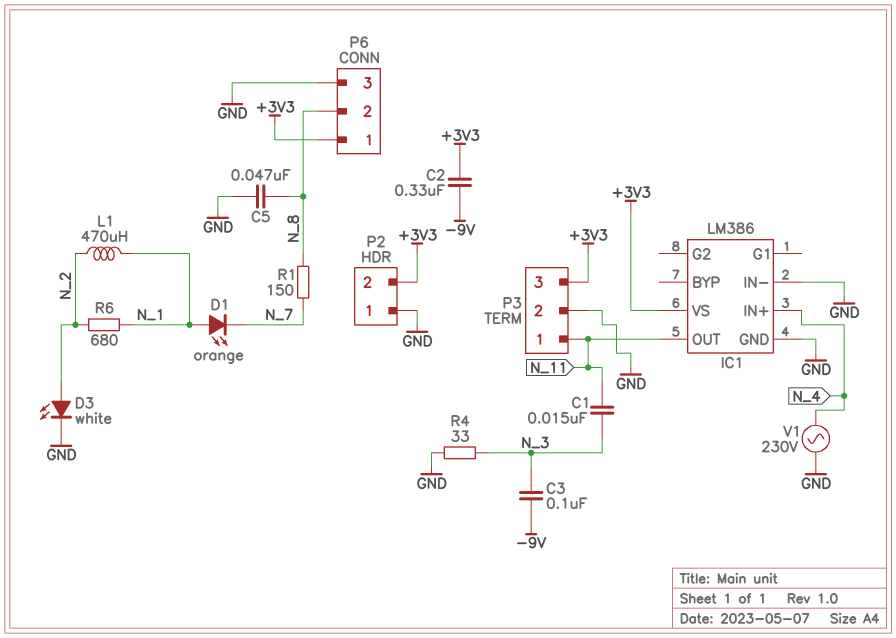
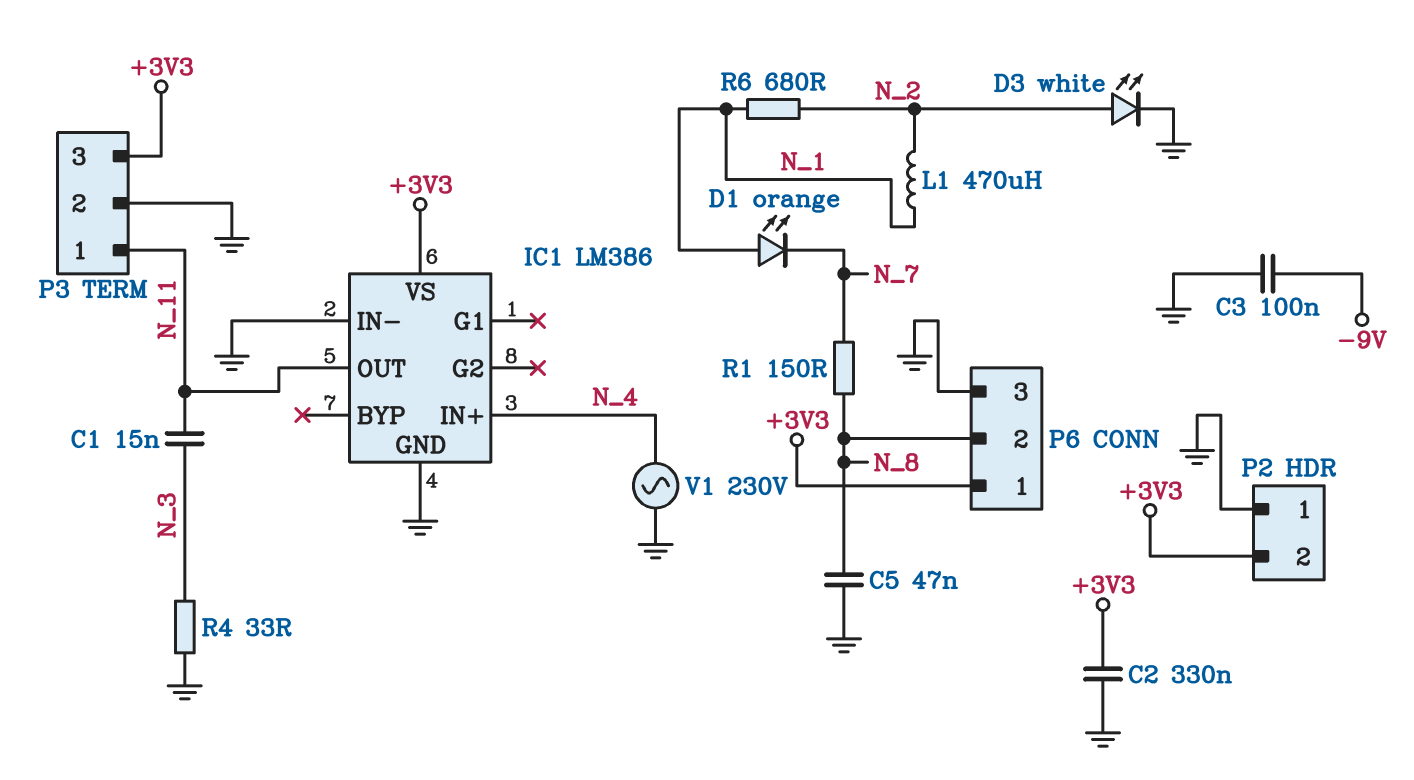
C2: 330nF (+3V3, -9V) -> 330nF (+3V3, GND)
C3: 100nF (-9V, N_3) -> 100nF (-9V, GND)

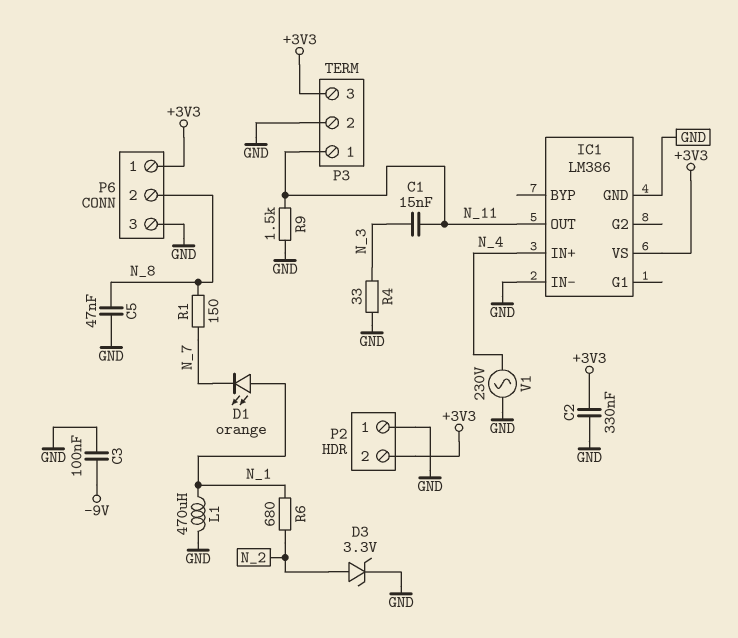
D3: LED white (A N_2, K GND) -> zener 3.3V (A N_2, K GND)
L1: 470uH (N_1, N_2) -> 470uH (GND, N_1)
R9: none -> 1.5k (GND, N_11)

